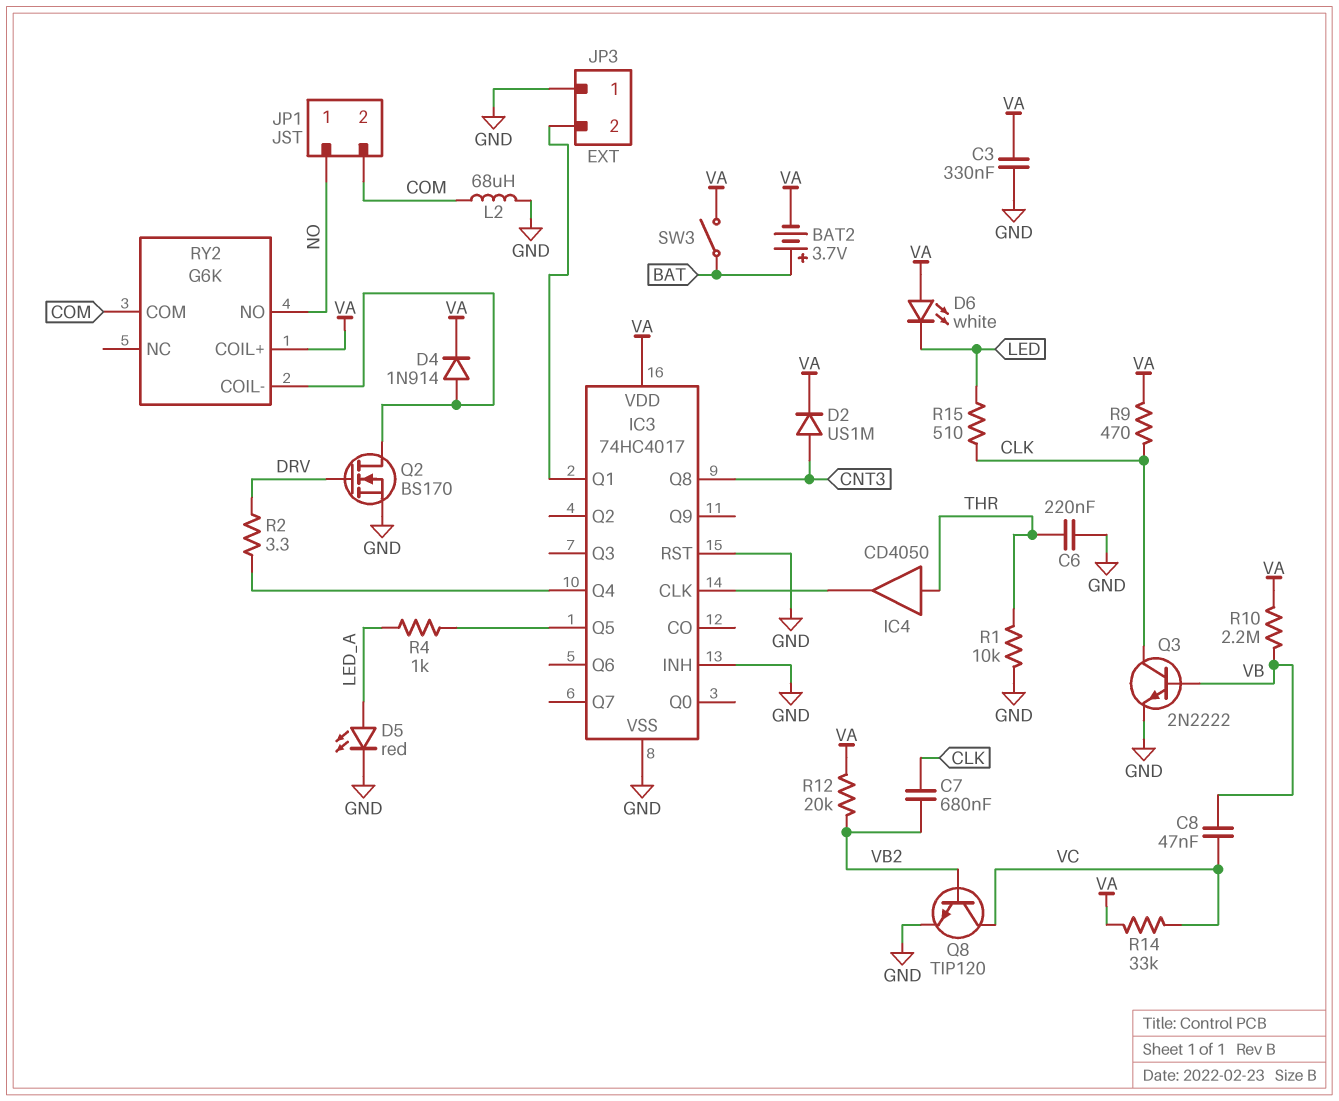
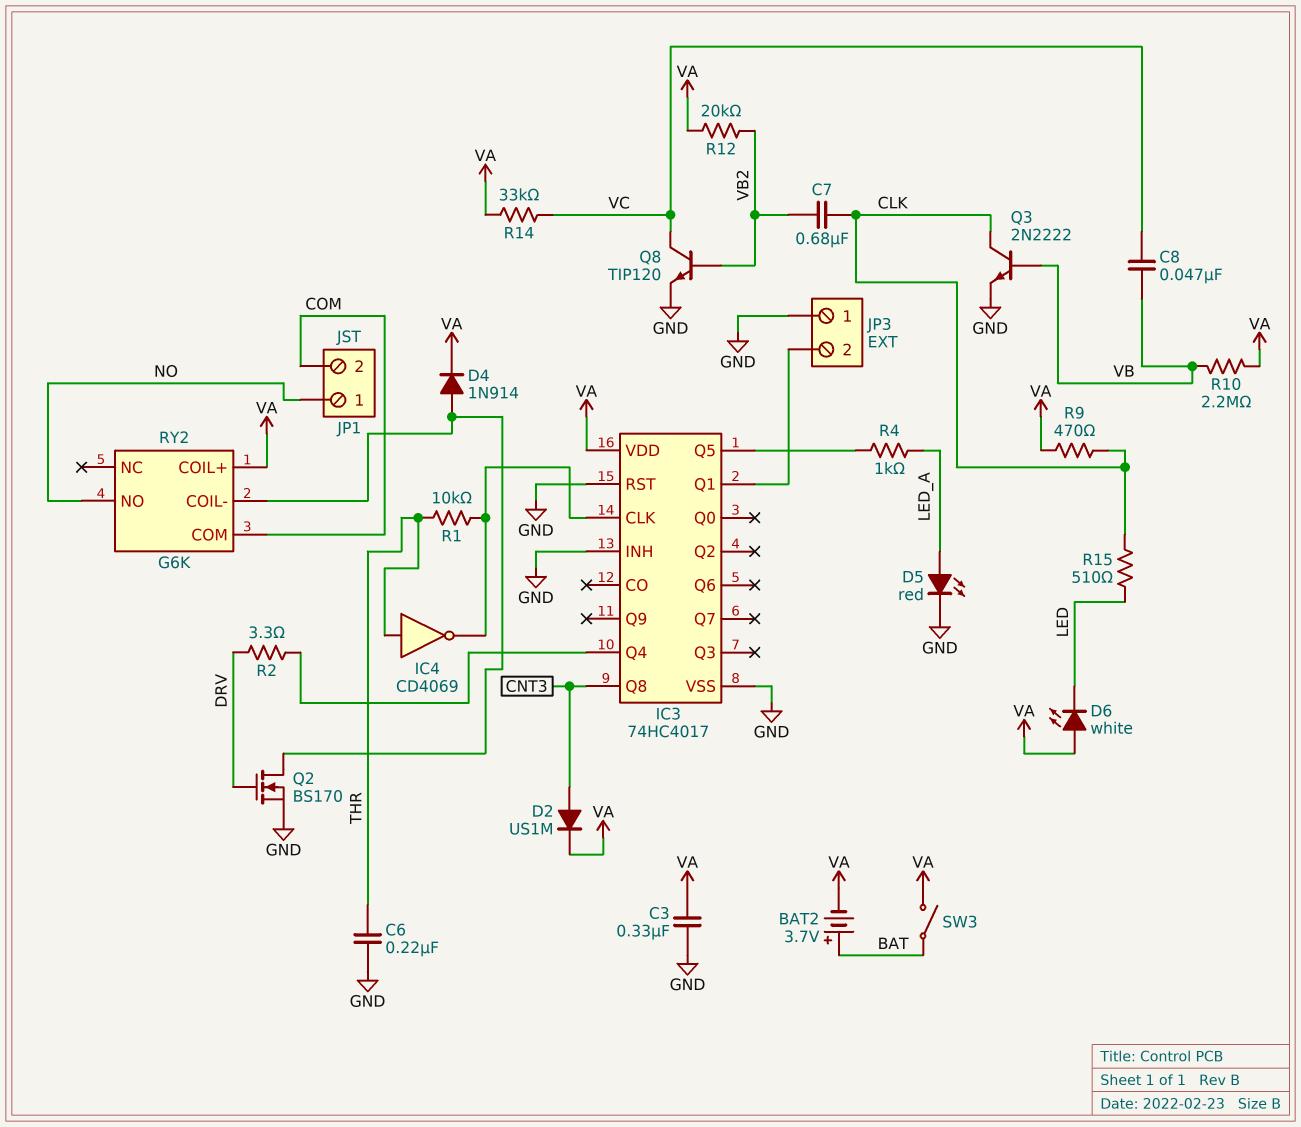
IC4: buffer CD4050 (in THR, out IC3/CLK) -> NOT CD4069 (in THR, out IC3/CLK)
L2: 68uH (COM, GND) -> none
R1: 10k (GND, THR) -> 10k (IC3/CLK, THR)

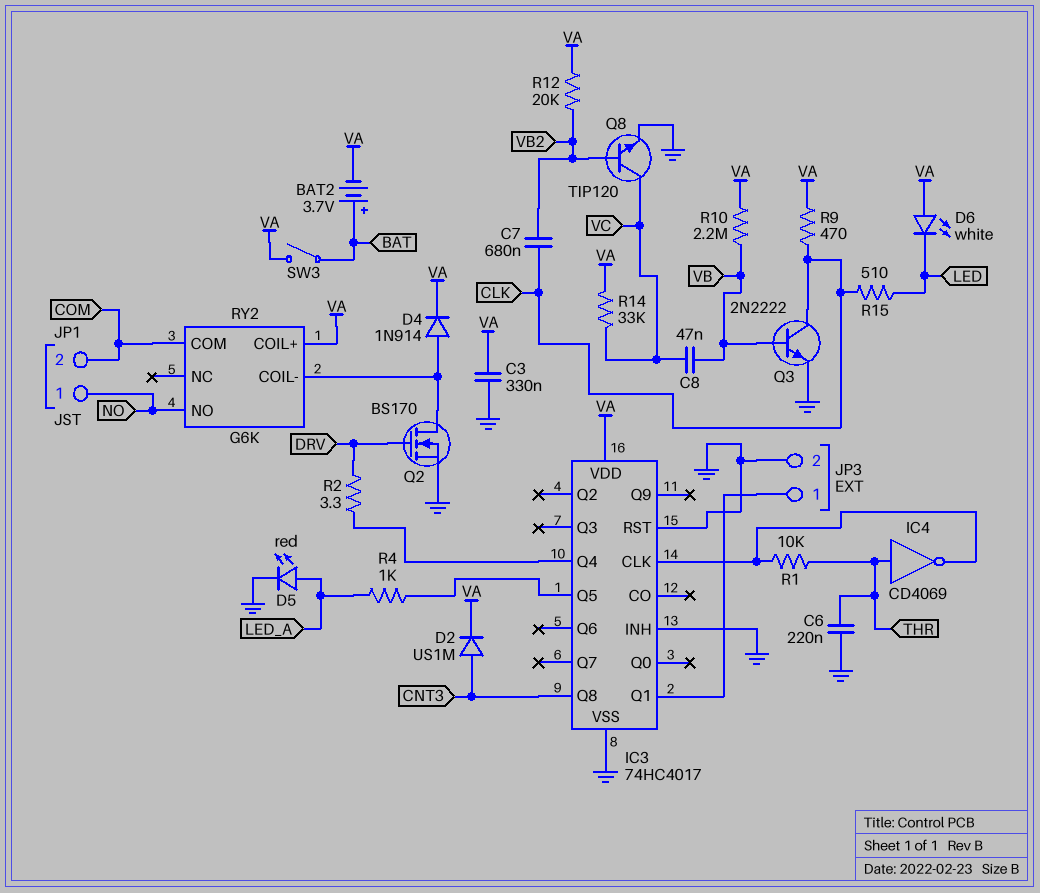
JP3 pin 1: GND -> IC3/Q1
JP3 pin 2: IC3/Q1 -> GND

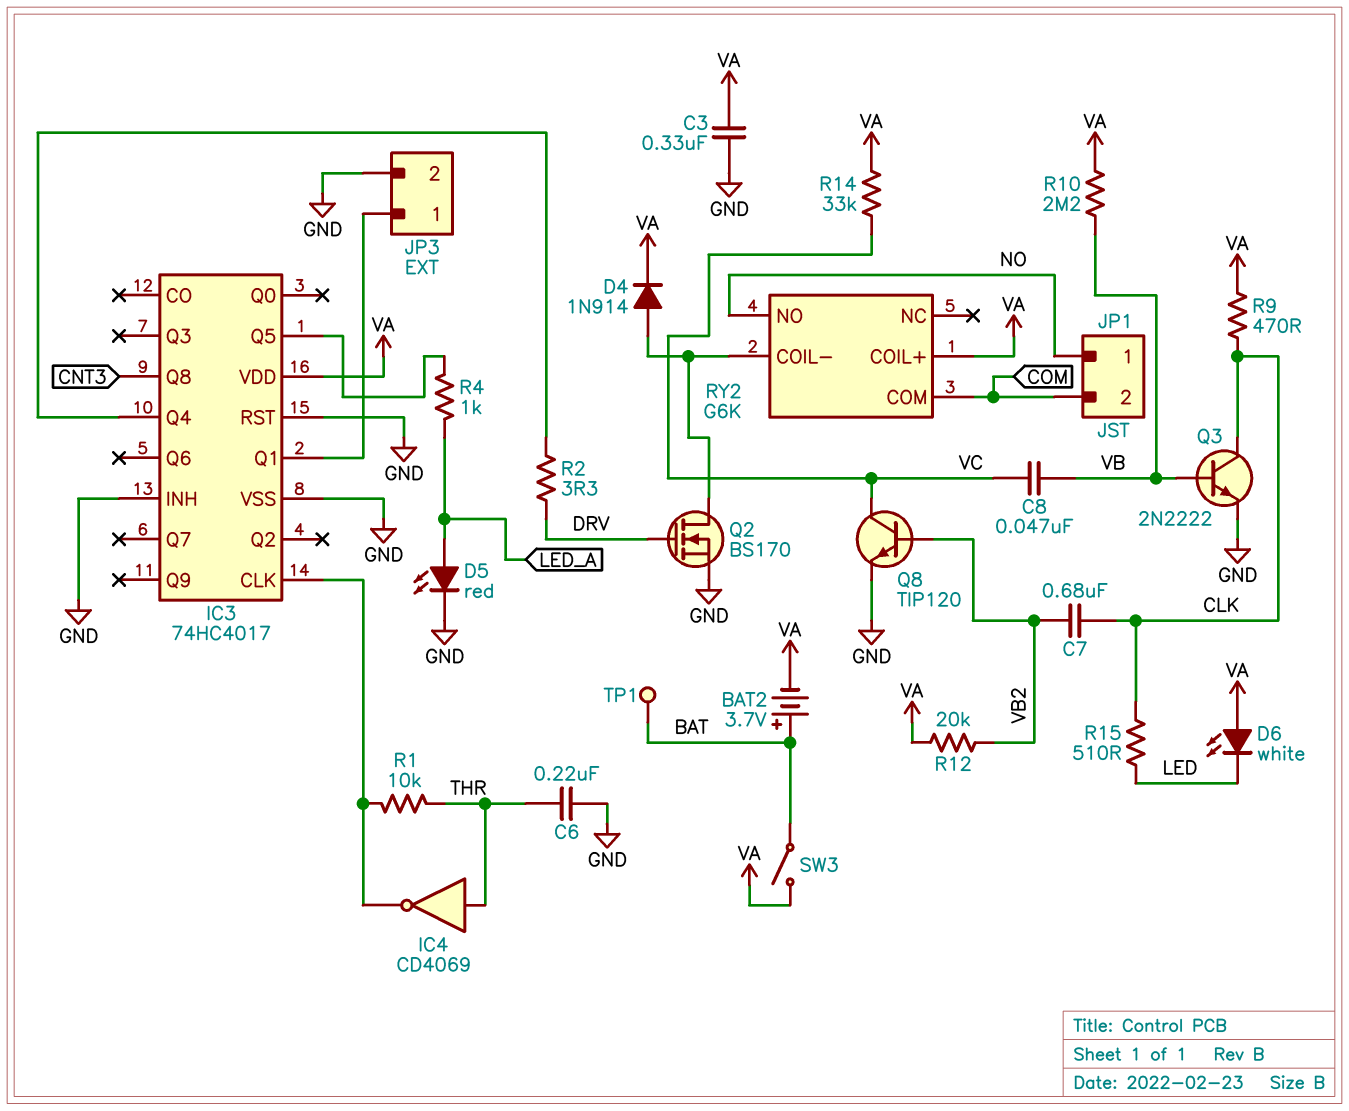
D2: diode US1M (A CNT3, K VA) -> none
TP1: none -> test point (BAT)

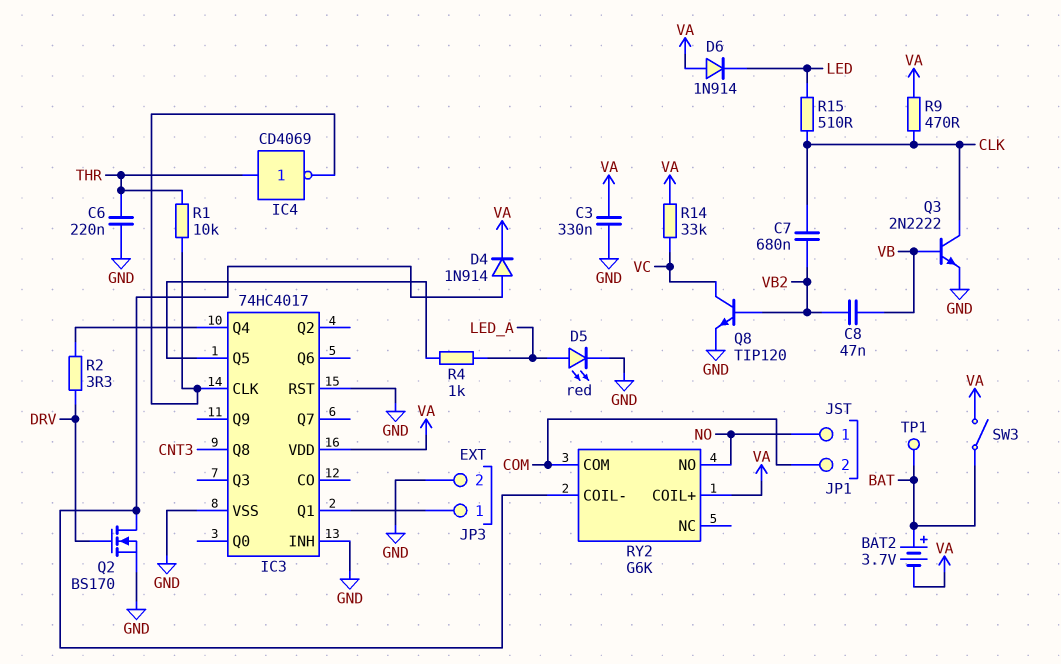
C8: 47nF (VB, VC) -> 47nF (VB, VB2)
D6: LED white (A VA, K LED) -> diode 1N914 (A VA, K LED)
R10: 2.2M (VA, VB) -> none
R12: 20k (VA, VB2) -> none

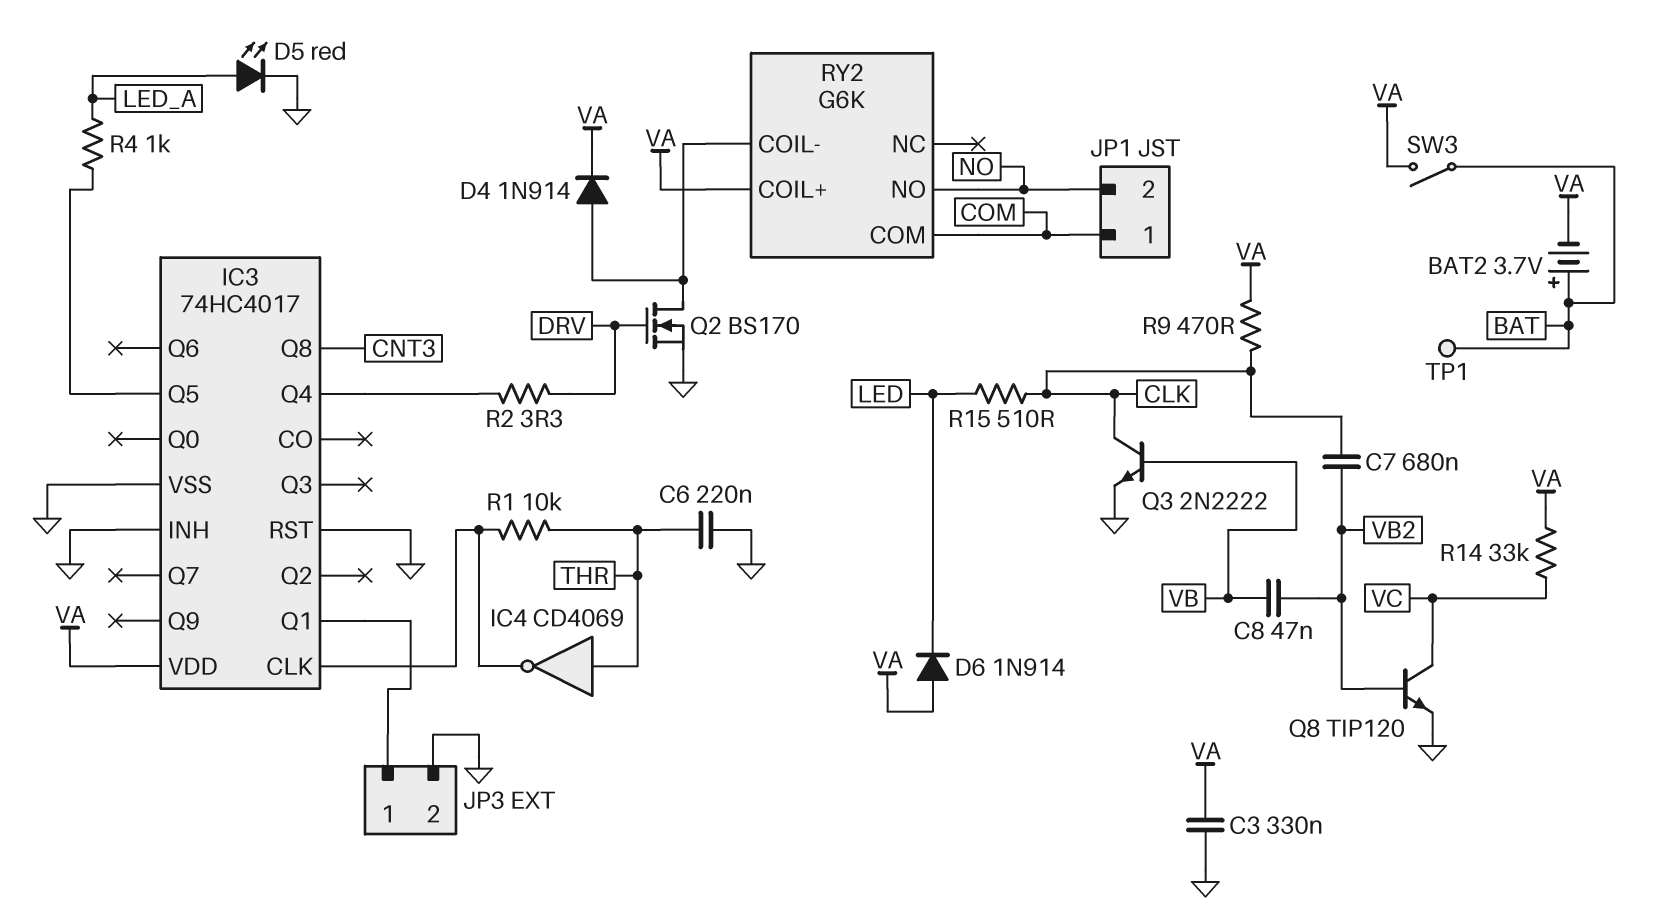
JP1 pin 1: NO -> COM
JP1 pin 2: COM -> NO

